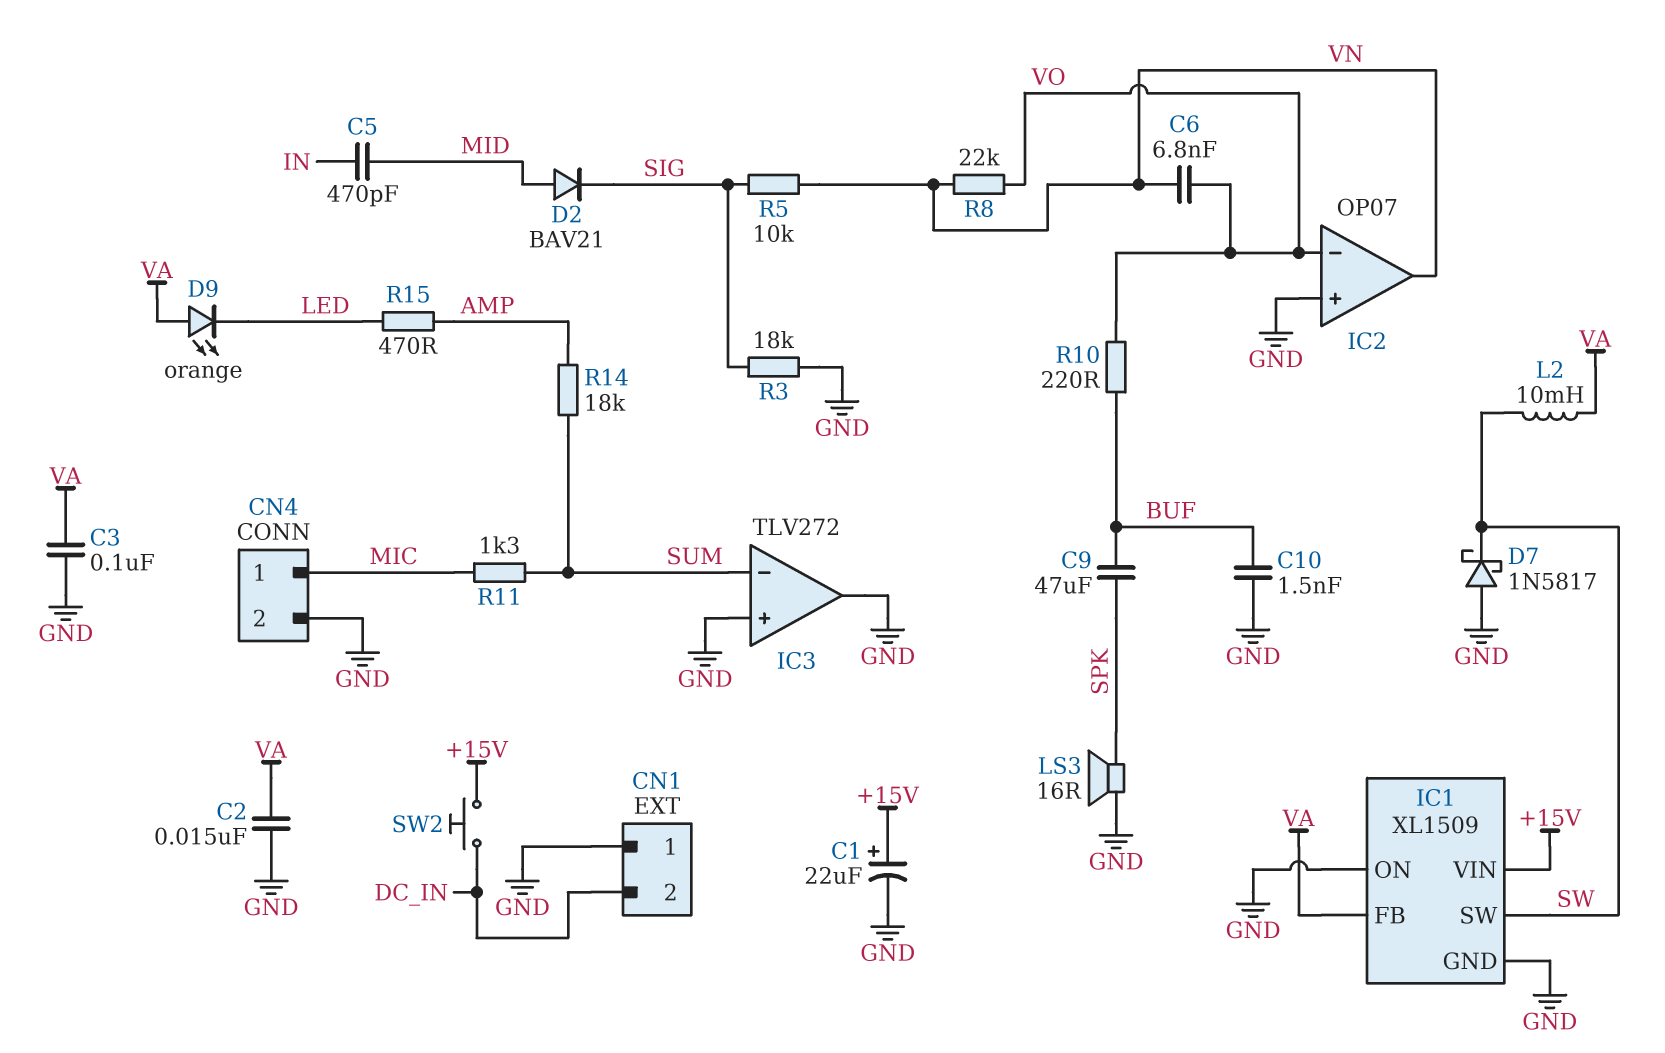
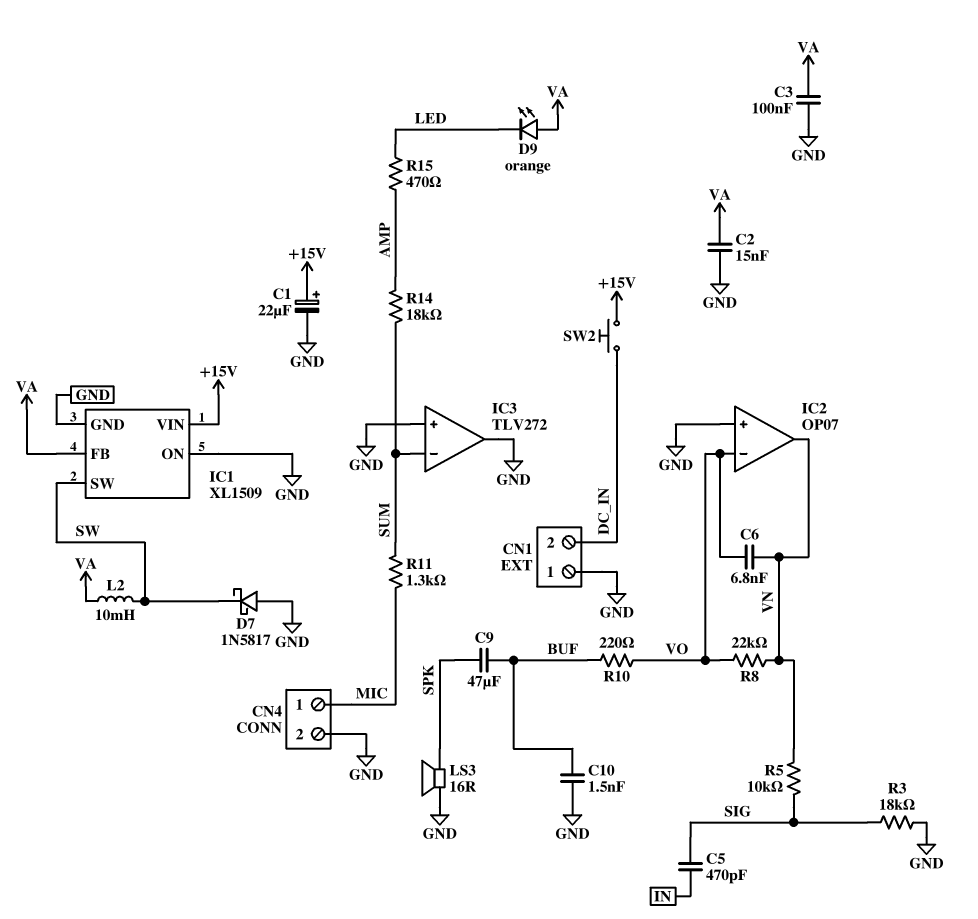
C5: 470pF (IN, MID) -> 470pF (IN, SIG)
D2: diode BAV21 (A MID, K SIG) -> none

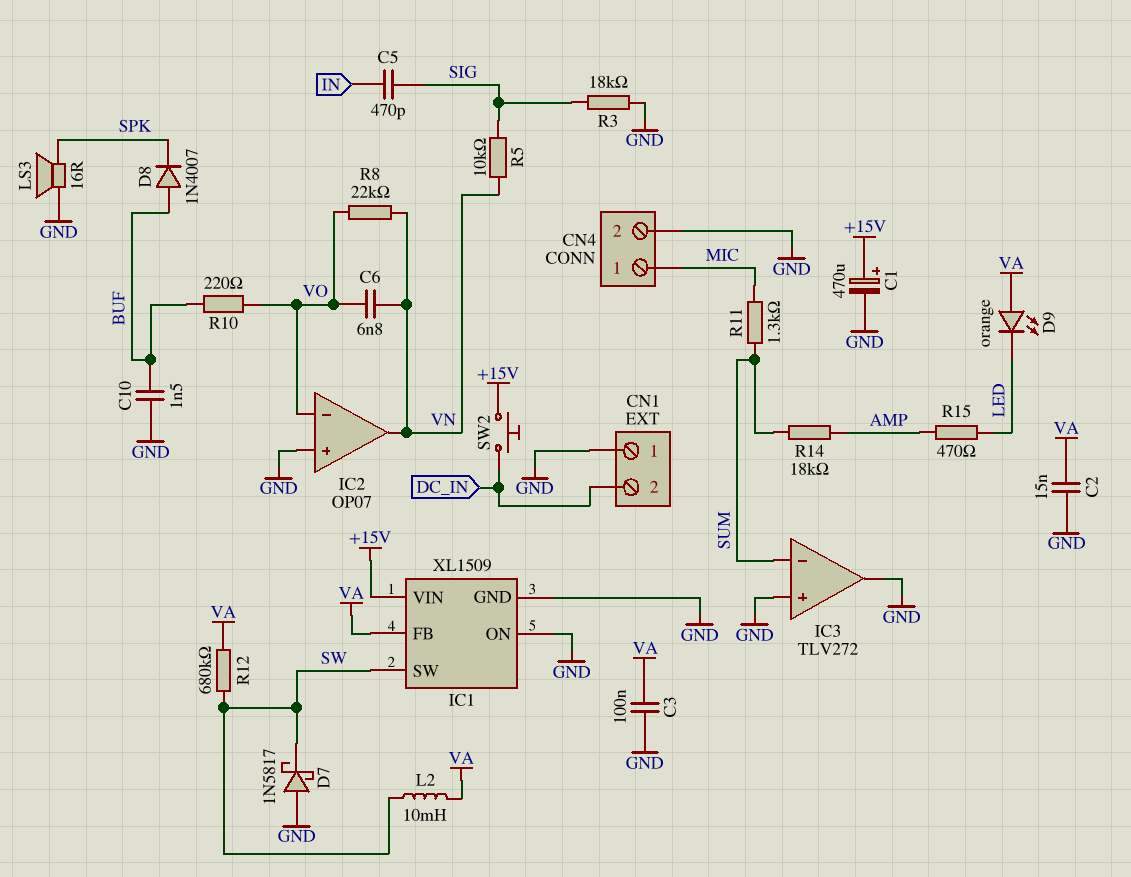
C1: 22uF (plus +15V, minus GND) -> 470uF (plus +15V, minus GND)
C9: 47uF (BUF, SPK) -> none
D8: none -> diode 1N4007 (A BUF, K SPK)
R12: none -> 680k (SW, VA)

